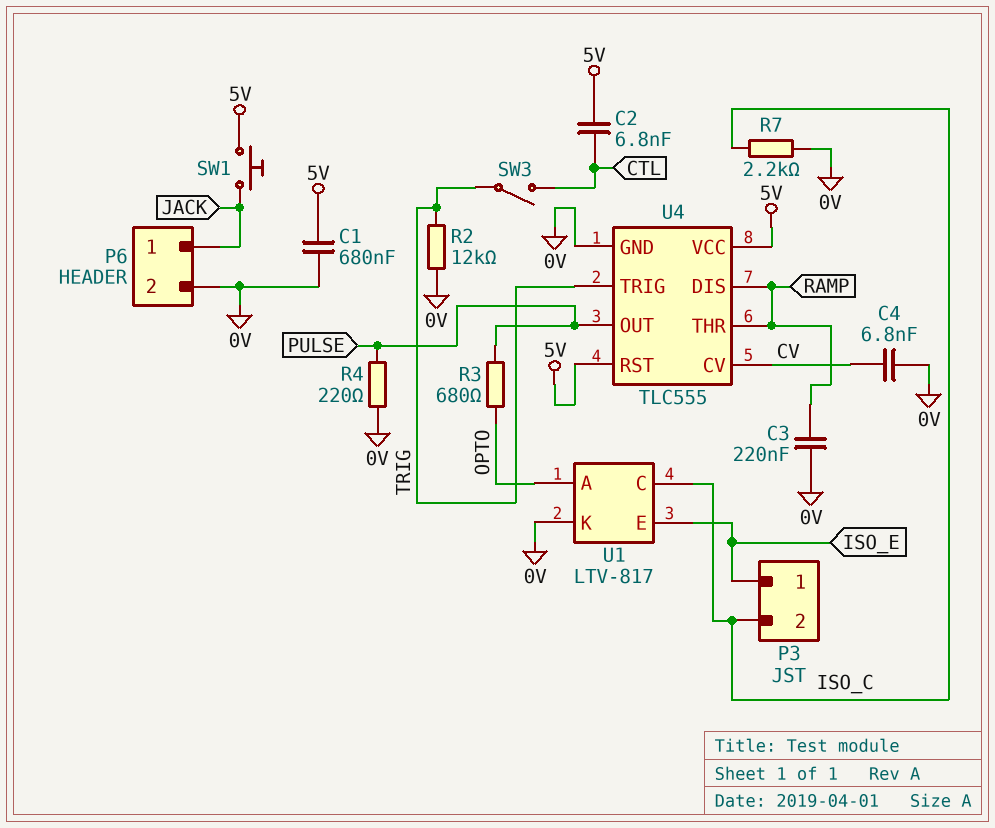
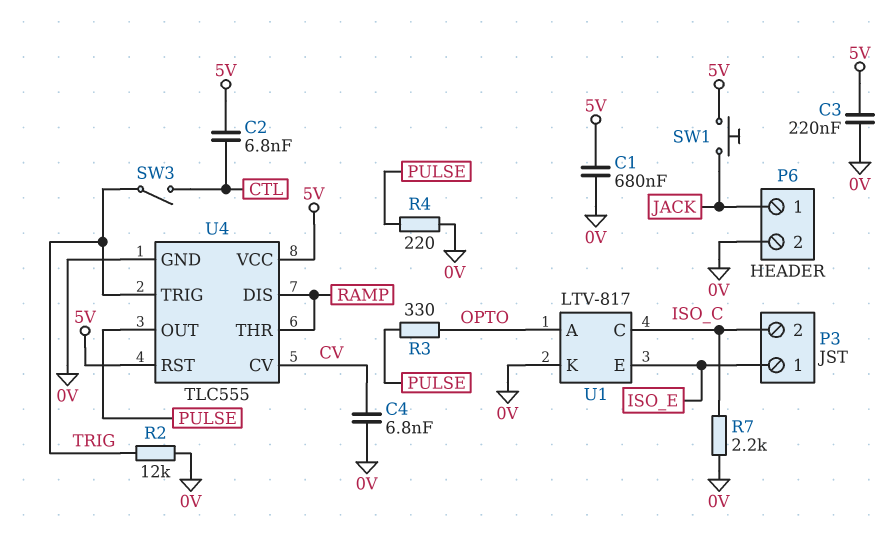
C3: 220nF (0V, RAMP) -> 220nF (0V, 5V)
R3: 680 (OPTO, PULSE) -> 330 (OPTO, PULSE)

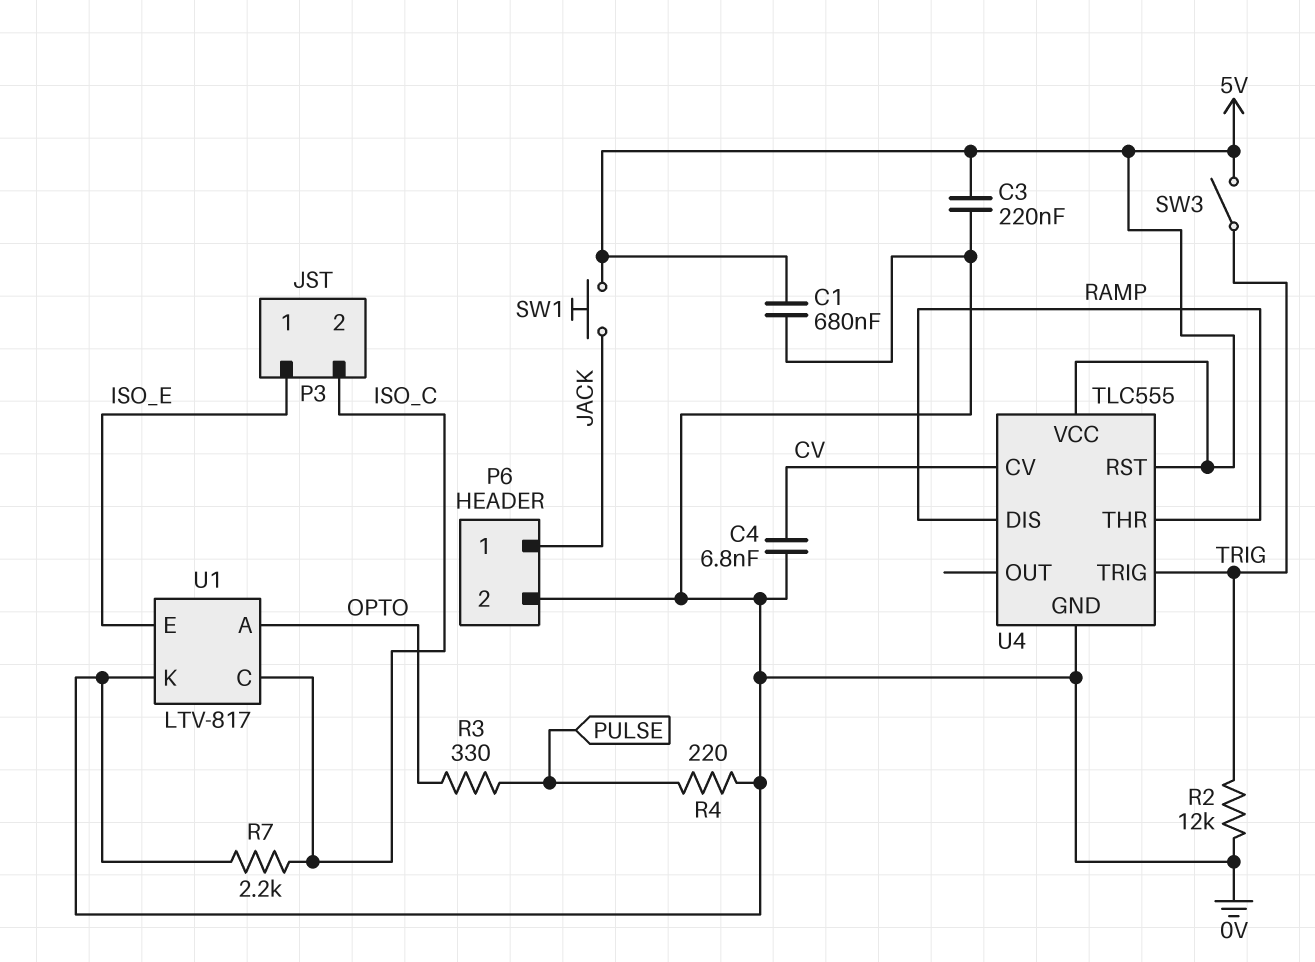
C2: 6.8nF (5V, CTL) -> none
SW3: switch (CTL, TRIG) -> switch (5V, TRIG)
U4 pin OUT: PULSE -> none

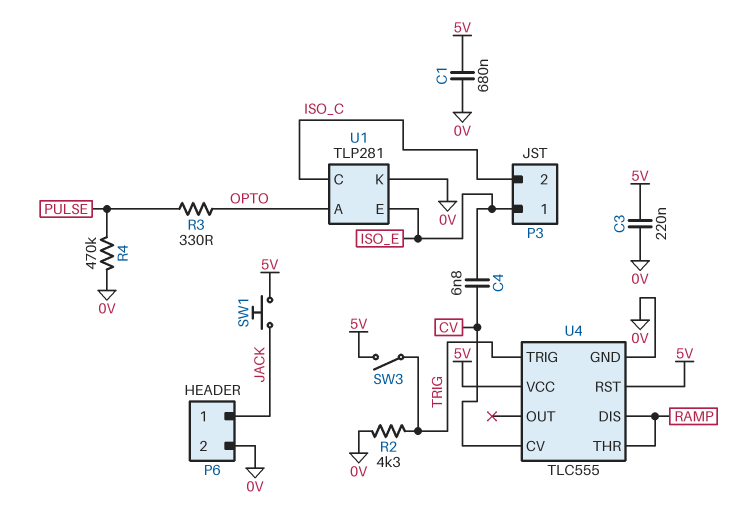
C4: 6.8nF (0V, CV) -> 6.8nF (CV, ISO_E)
R2: 12k (0V, TRIG) -> 4.3k (0V, TRIG)
R4: 220 (0V, PULSE) -> 470k (0V, PULSE)
R7: 2.2k (0V, ISO_C) -> none
U1: LTV-817 -> TLP281

